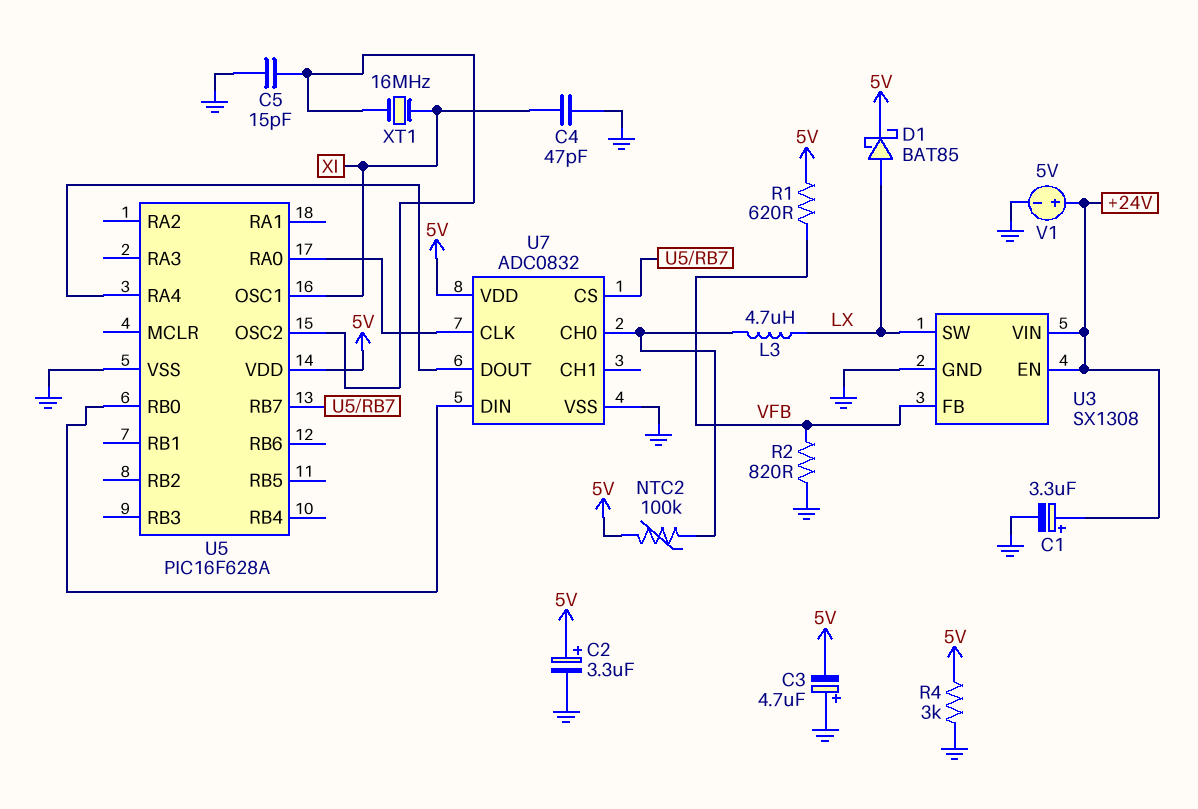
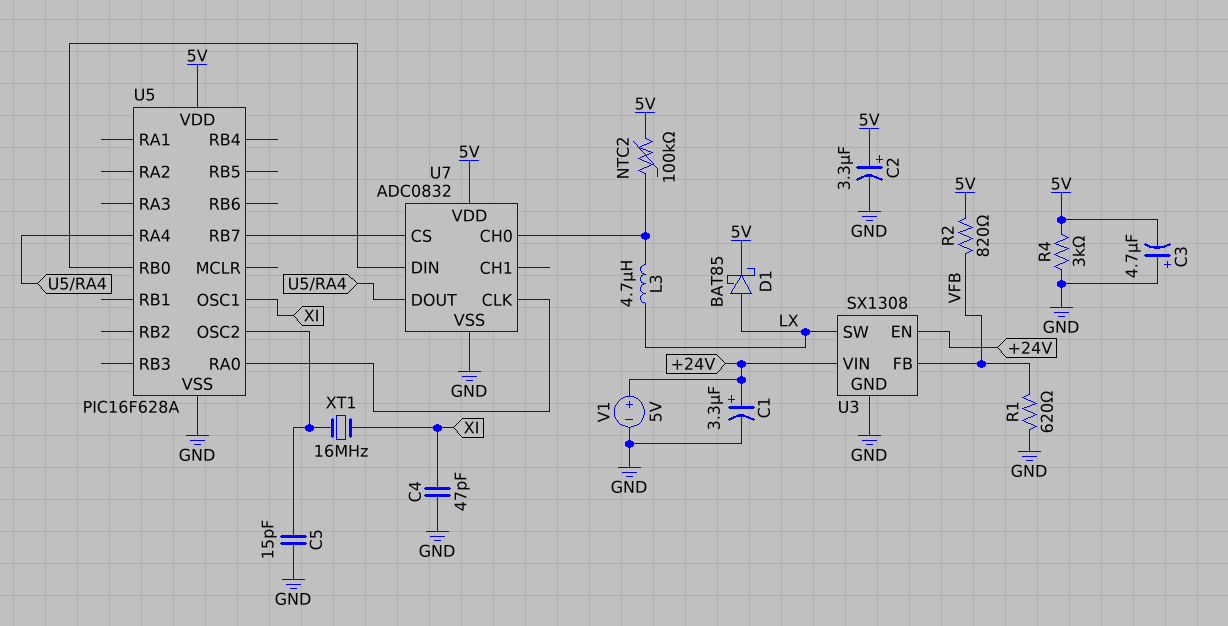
R1: 620 (5V, VFB) -> 620 (GND, VFB)
R2: 820 (GND, VFB) -> 820 (5V, VFB)

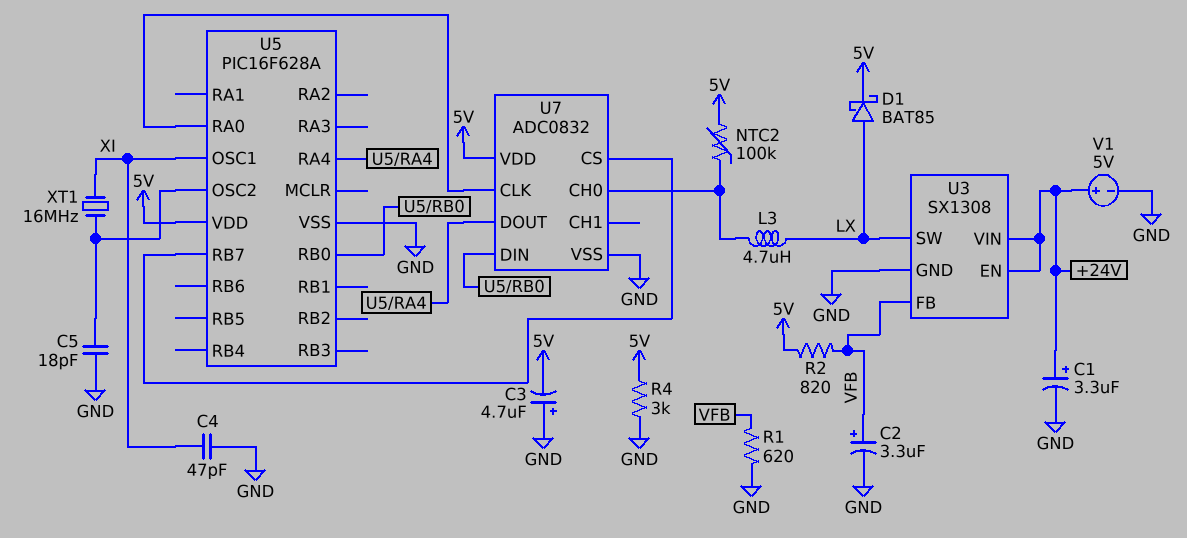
C2: 3.3uF (plus 5V, minus GND) -> 3.3uF (plus VFB, minus GND)
C5: 15pF (GND, U5/OSC2) -> 18pF (GND, U5/OSC2)

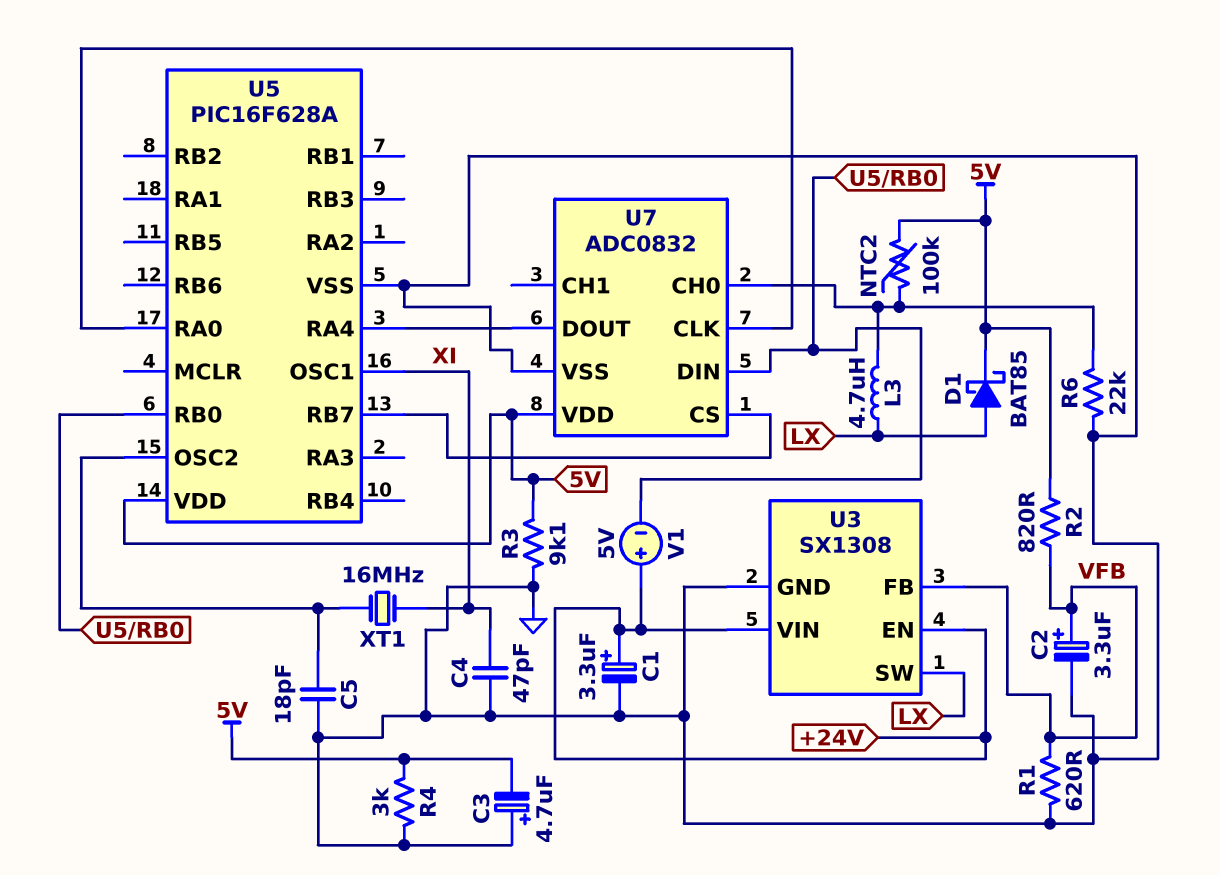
R3: none -> 9.1k (5V, GND)
R6: none -> 22k (GND, U7/CH0)
V1: 5V (plus +24V, minus GND) -> 5V (plus +24V, minus U5/RB0)

